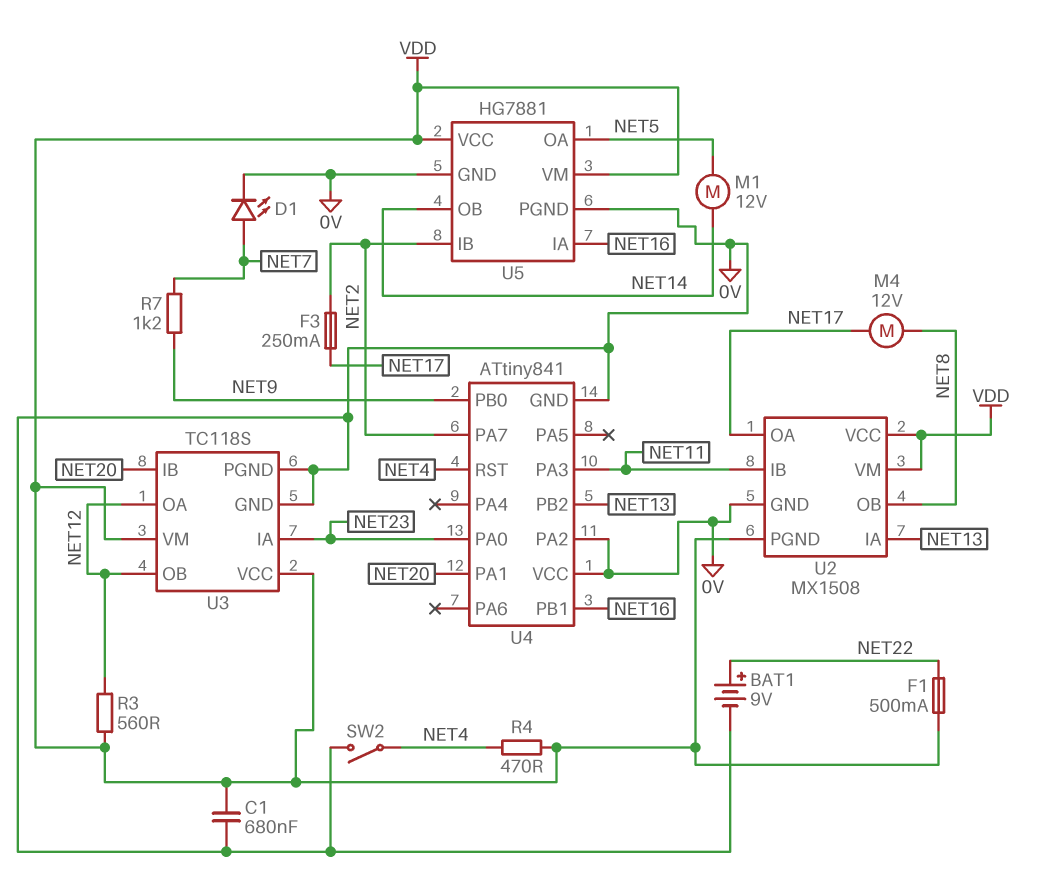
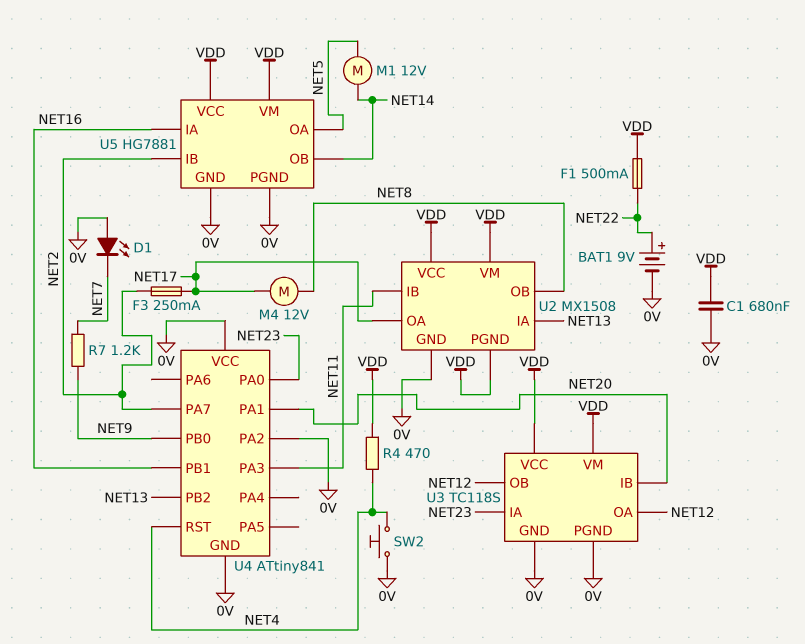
D1: LED (A NET7, K 0V) -> LED (A 0V, K NET7)
R3: 560 (NET12, VDD) -> none
SW2: switch (0V, NET4) -> button (0V, NET4)

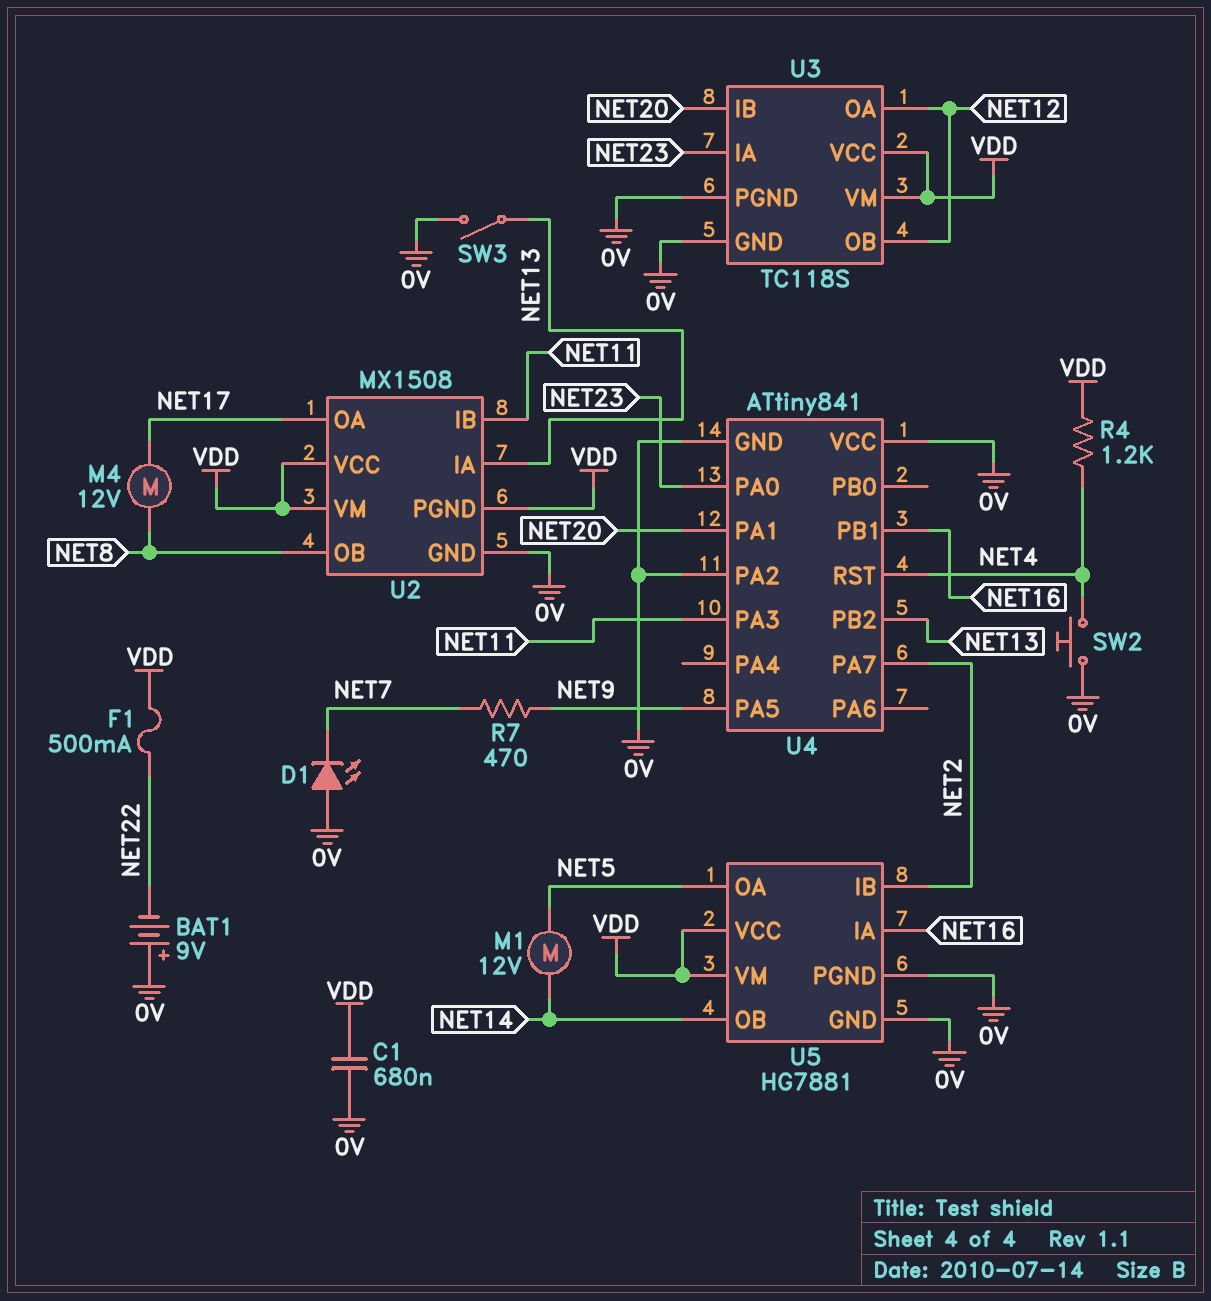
BAT1: 9V (plus NET22, minus 0V) -> 9V (plus 0V, minus NET22)
F3: 250mA (NET2, NET17) -> none
R4: 470 (NET4, VDD) -> 1.2k (NET4, VDD)
R7: 1.2k (NET7, NET9) -> 470 (NET7, NET9)
SW3: none -> switch (0V, NET13)
U4 pin PA5: none -> NET9
U4 pin PB0: NET9 -> none

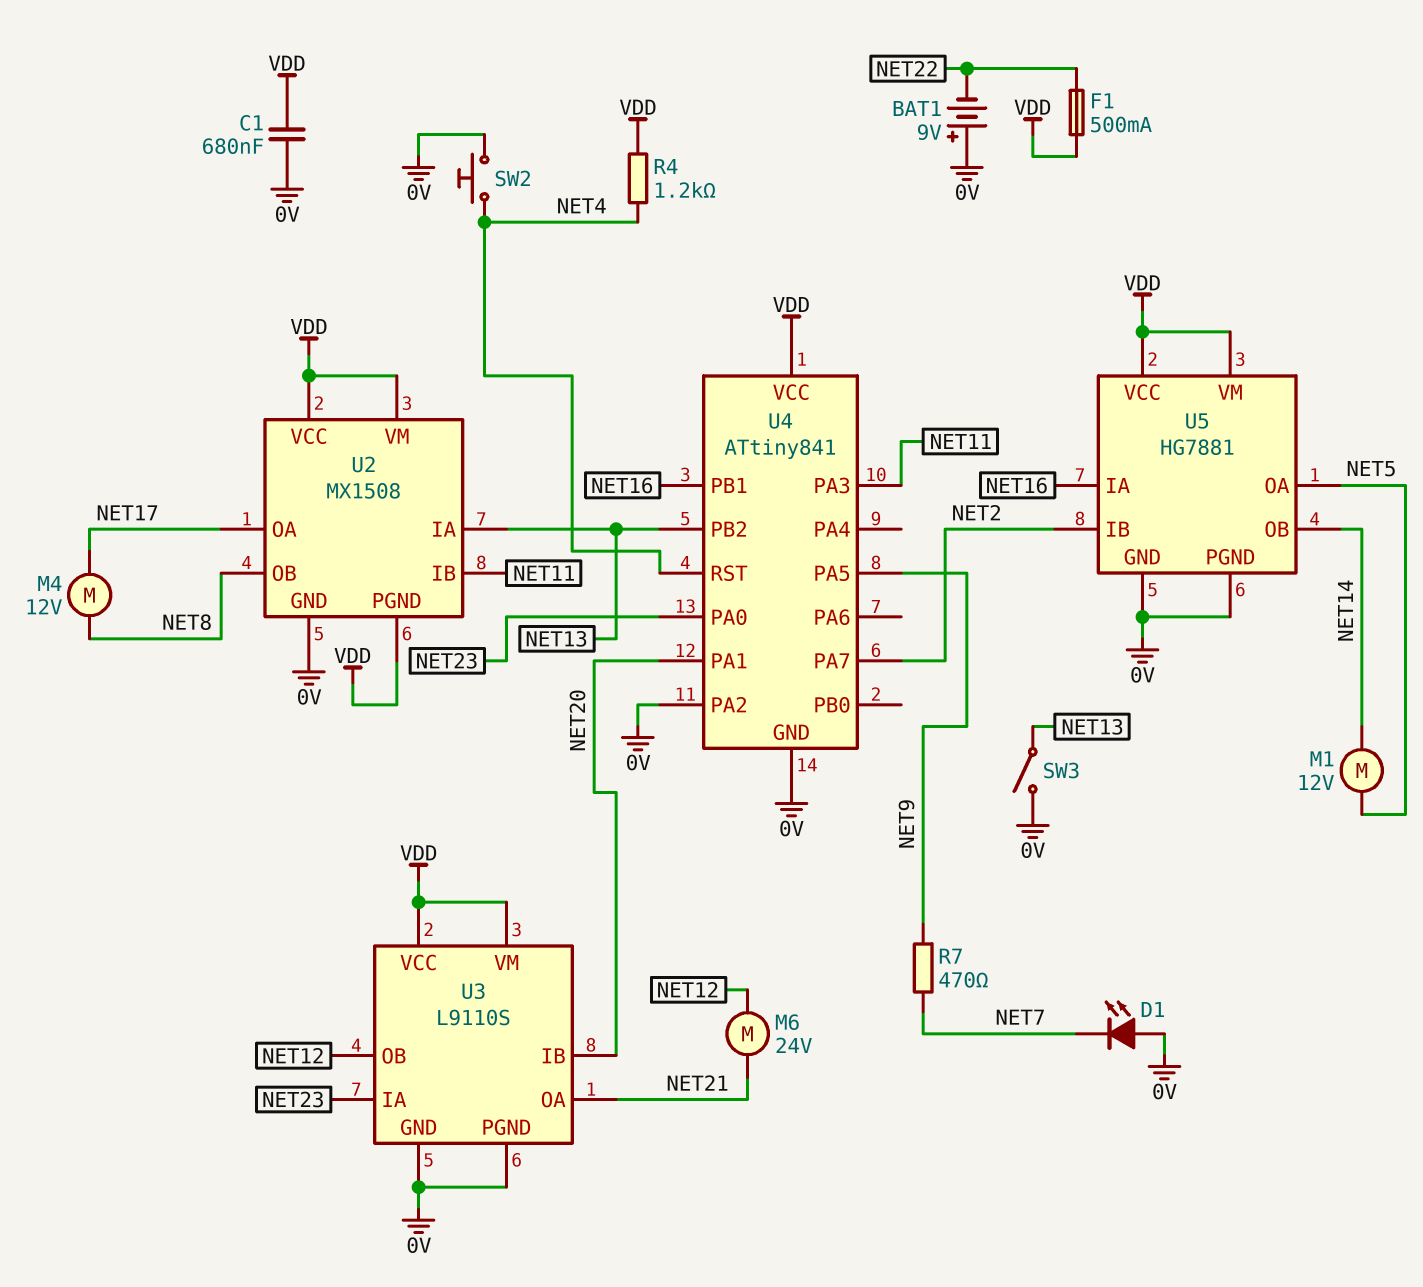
M6: none -> motor 24V (NET12, NET21)
U3: TC118S -> L9110S
U3 pin OA: NET12 -> NET21
U4 pin VCC: 0V -> VDD

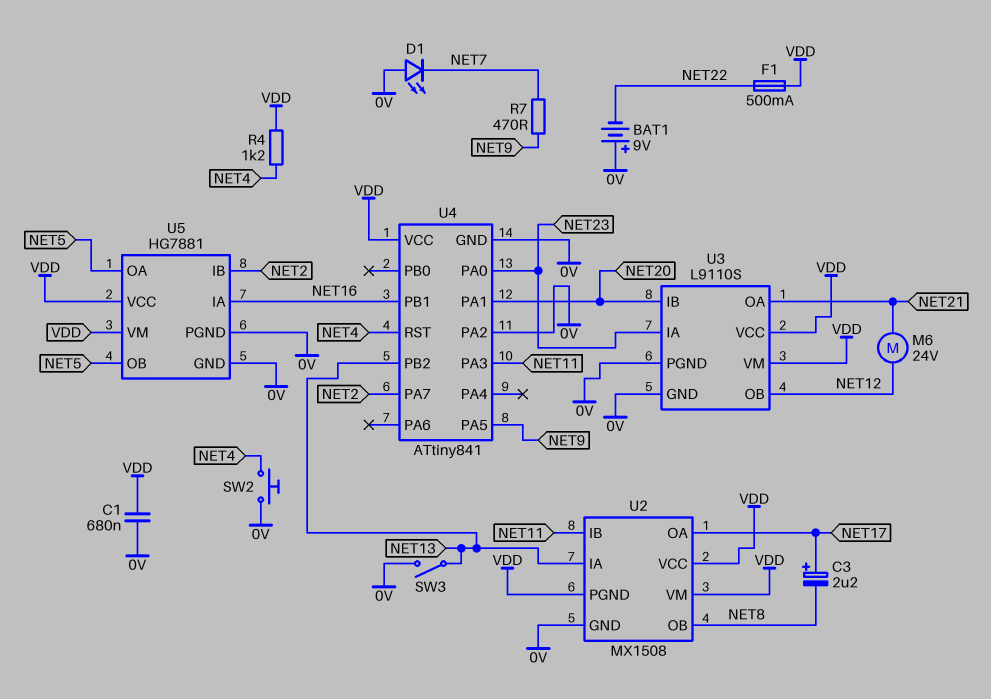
C3: none -> 2.2uF (plus NET17, minus NET8)
M1: motor 12V (NET5, NET14) -> none
M4: motor 12V (NET8, NET17) -> none
U5 pin OB: NET14 -> NET5

